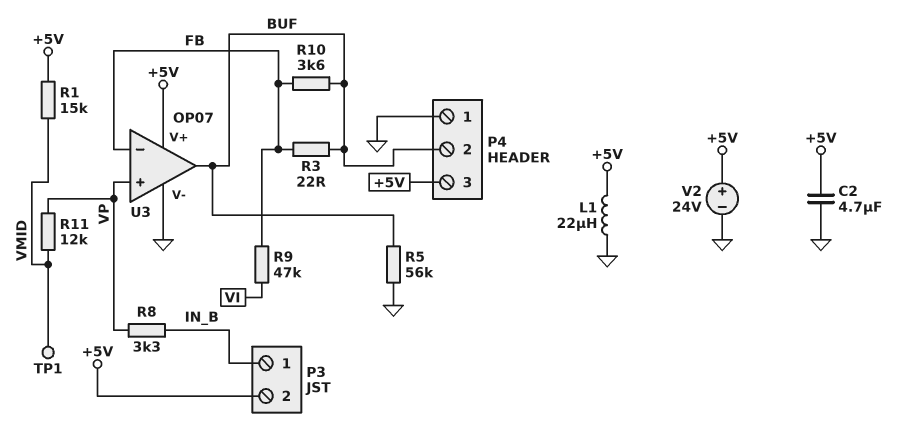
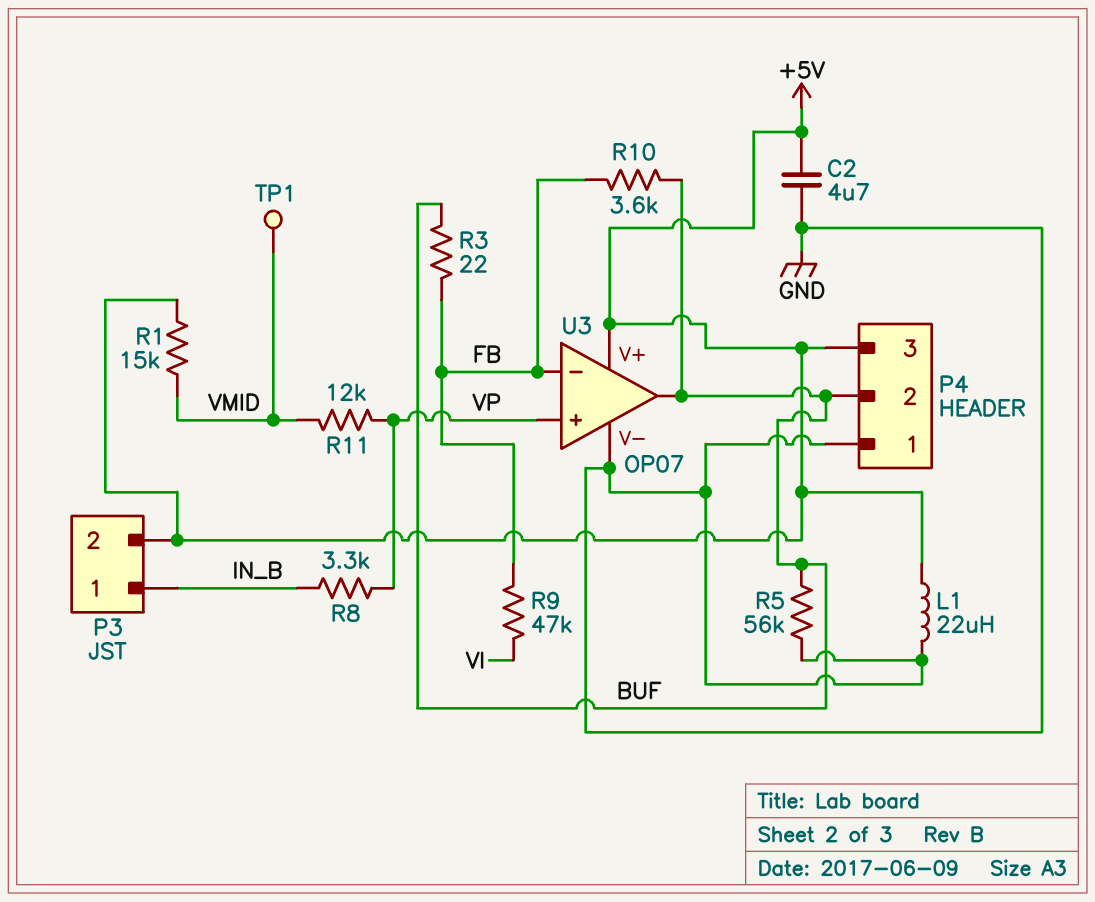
V2: 24V (plus +5V, minus GND) -> none

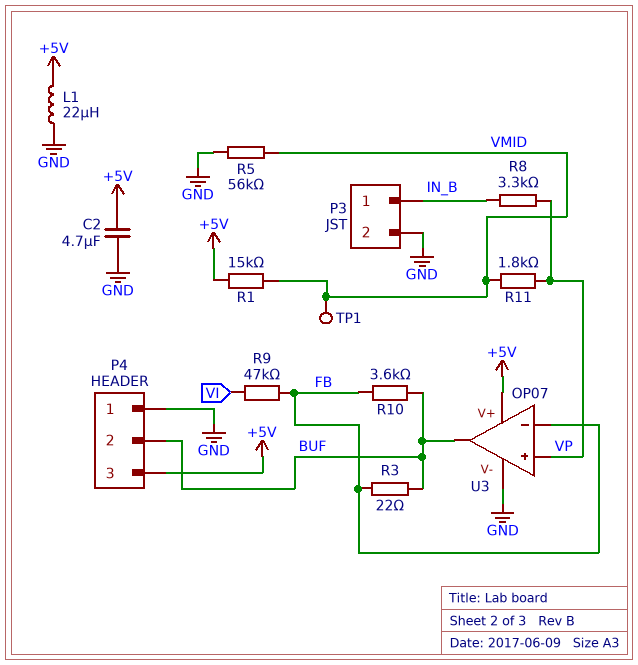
P3 pin 2: +5V -> GND
R5: 56k (BUF, GND) -> 56k (GND, VMID)
R11: 12k (VMID, VP) -> 1.8k (VMID, VP)

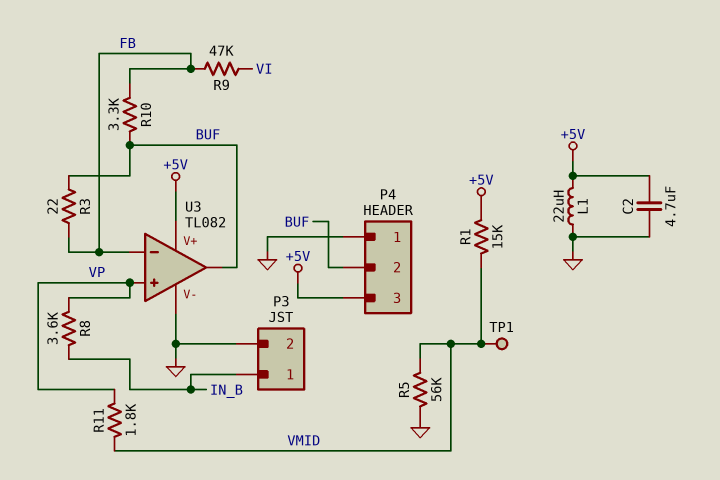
R8: 3.3k (IN_B, VP) -> 3.6k (IN_B, VP)
R10: 3.6k (BUF, FB) -> 3.3k (BUF, FB)
U3: OP07 -> TL082

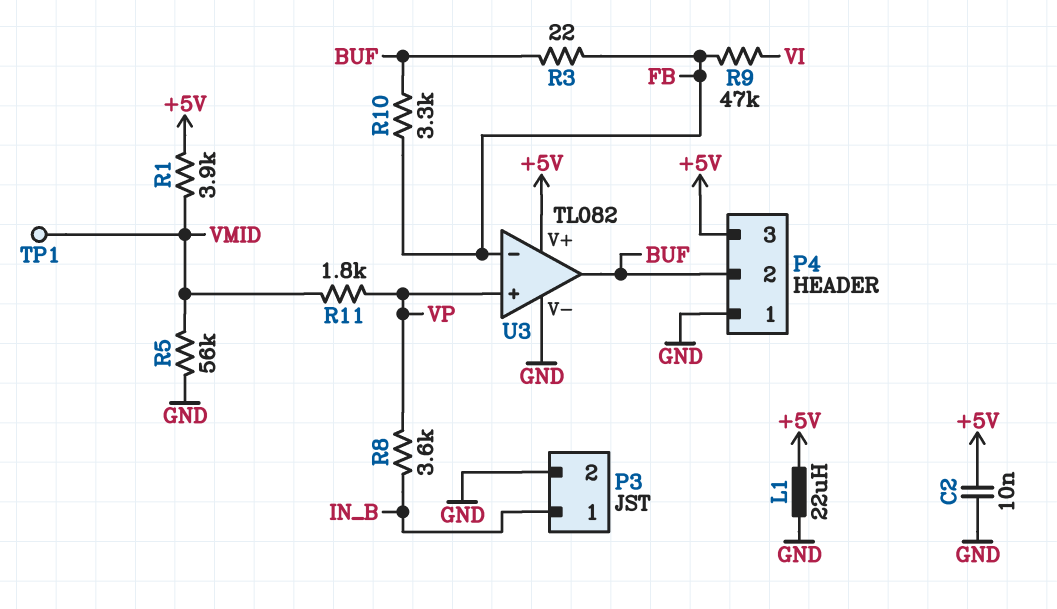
C2: 4.7uF (+5V, GND) -> 10nF (+5V, GND)
R1: 15k (+5V, VMID) -> 3.9k (+5V, VMID)

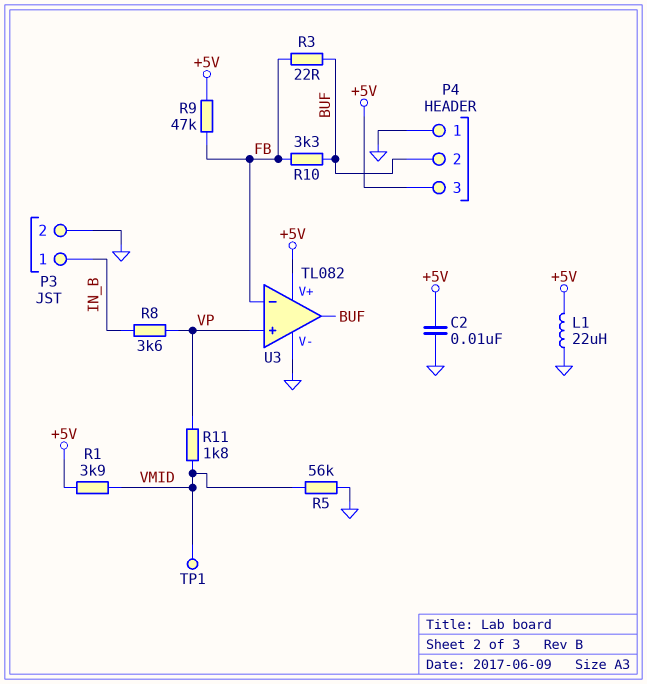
R9: 47k (FB, VI) -> 47k (+5V, FB)

